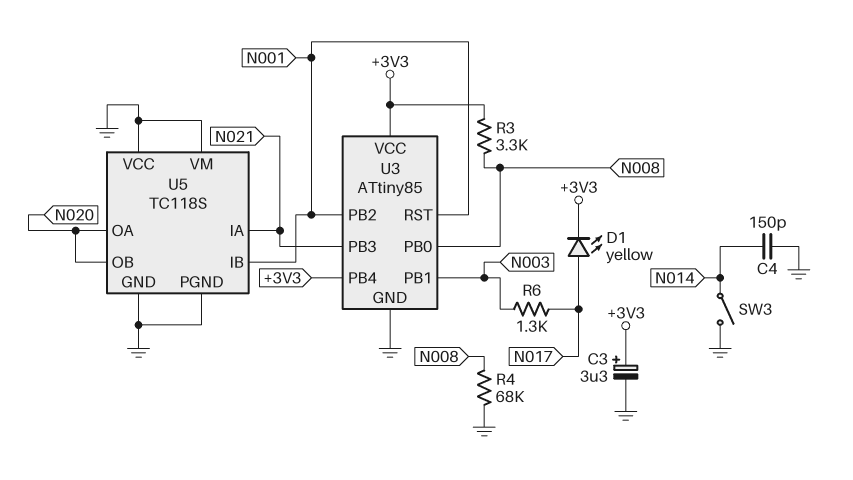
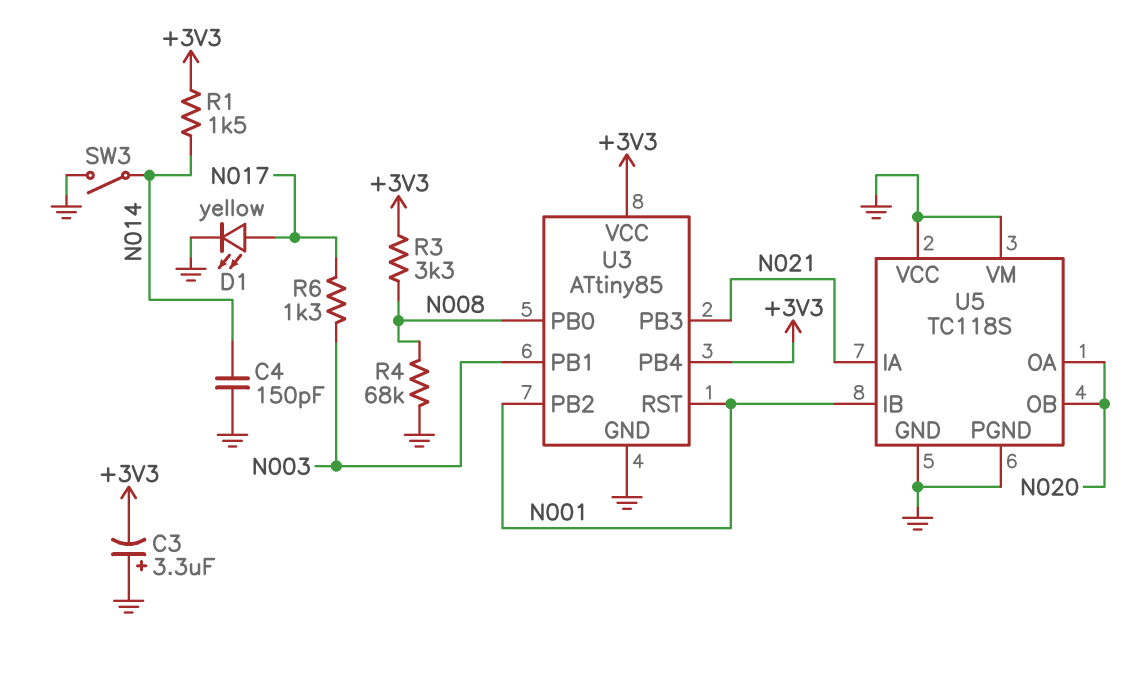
C3: 3.3uF (plus +3V3, minus GND) -> 3.3uF (plus GND, minus +3V3)
D1: LED yellow (A N017, K +3V3) -> LED yellow (A N017, K GND)
R1: none -> 1.5k (+3V3, N014)

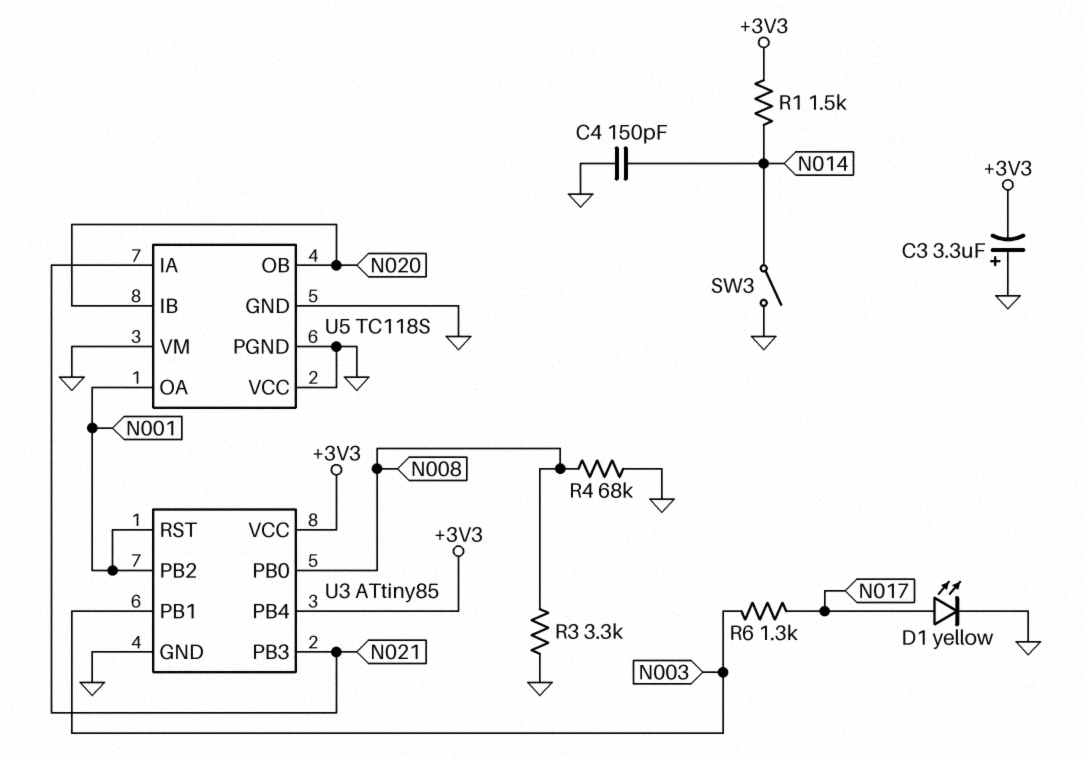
R3: 3.3k (+3V3, N008) -> 3.3k (GND, N008)
U5 pin IB: N001 -> N020
U5 pin OA: N020 -> N001

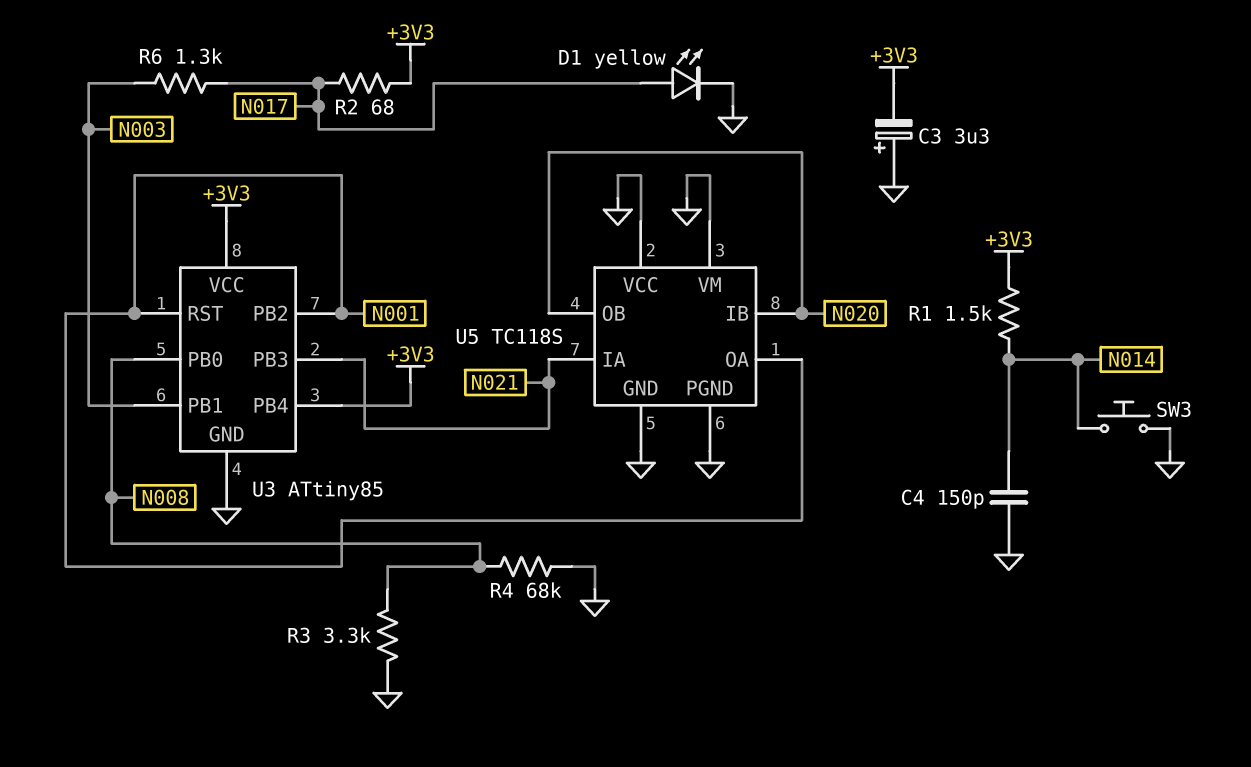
R2: none -> 68 (+3V3, N017)
SW3: switch (GND, N014) -> button (GND, N014)

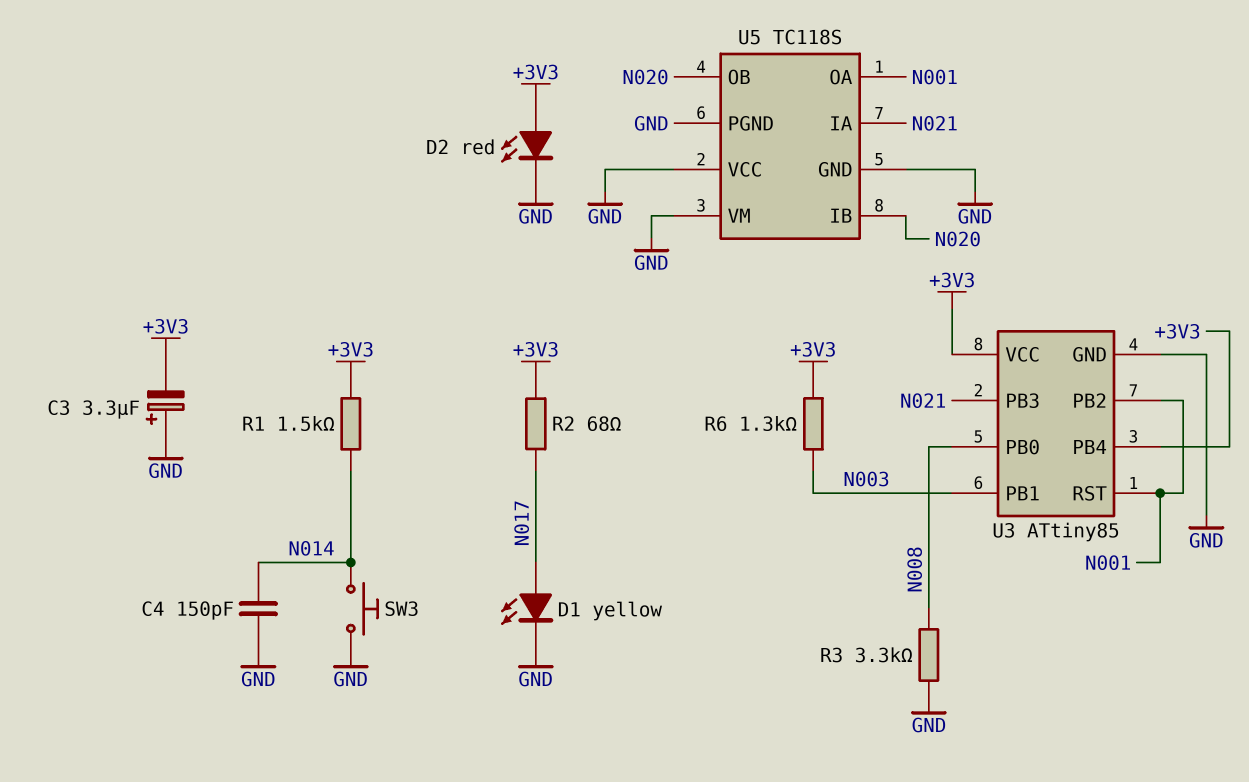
D2: none -> LED red (A +3V3, K GND)
R4: 68k (GND, N008) -> none
R6: 1.3k (N003, N017) -> 1.3k (+3V3, N003)

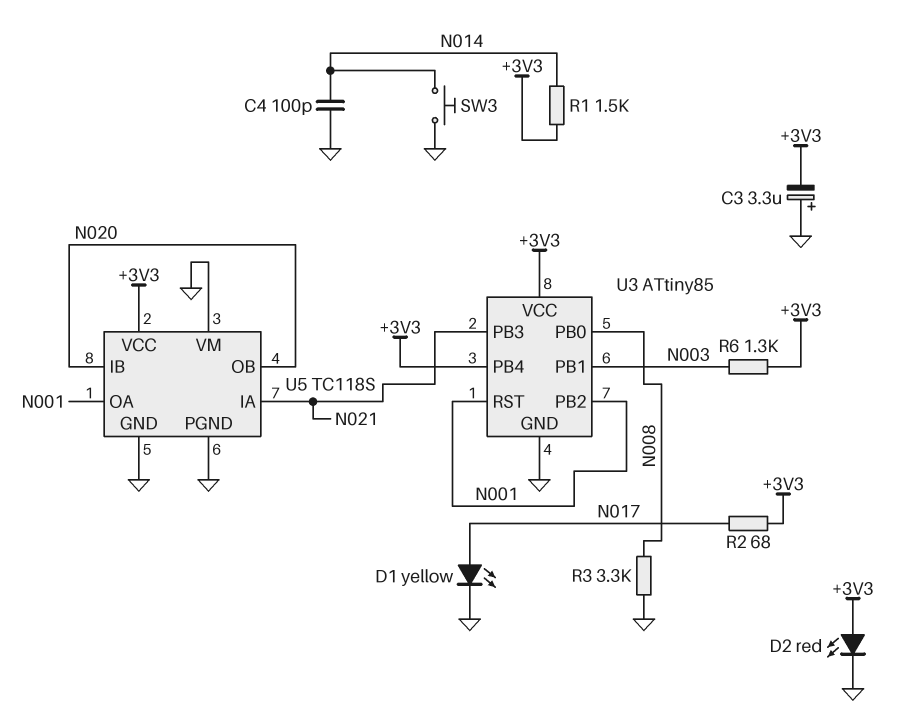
C4: 150pF (GND, N014) -> 100pF (GND, N014)
U5 pin VCC: GND -> +3V3

